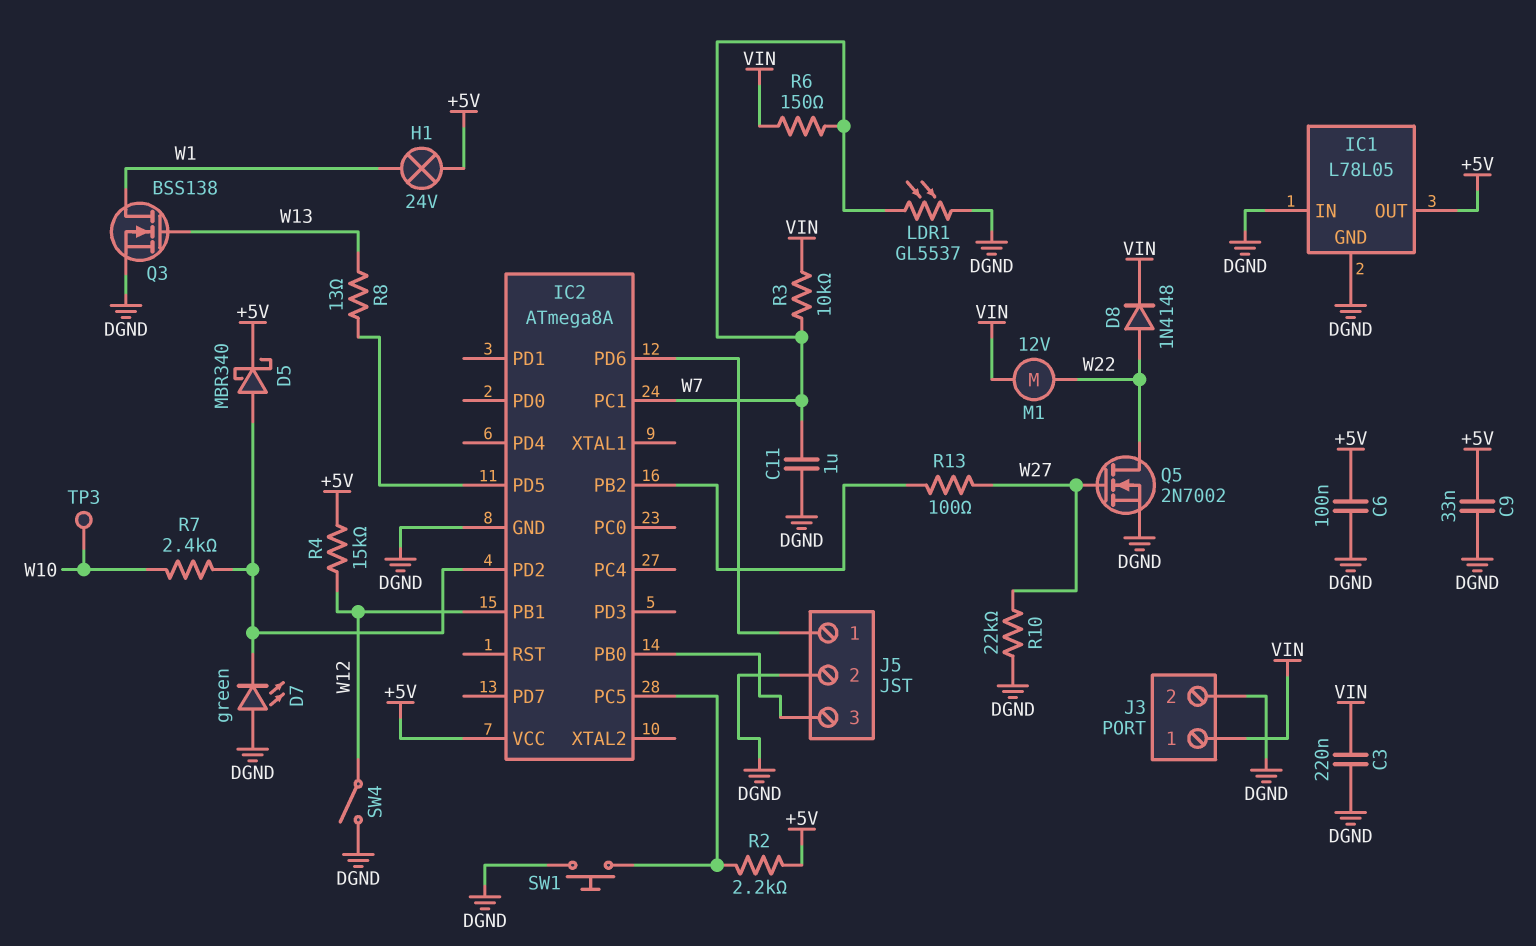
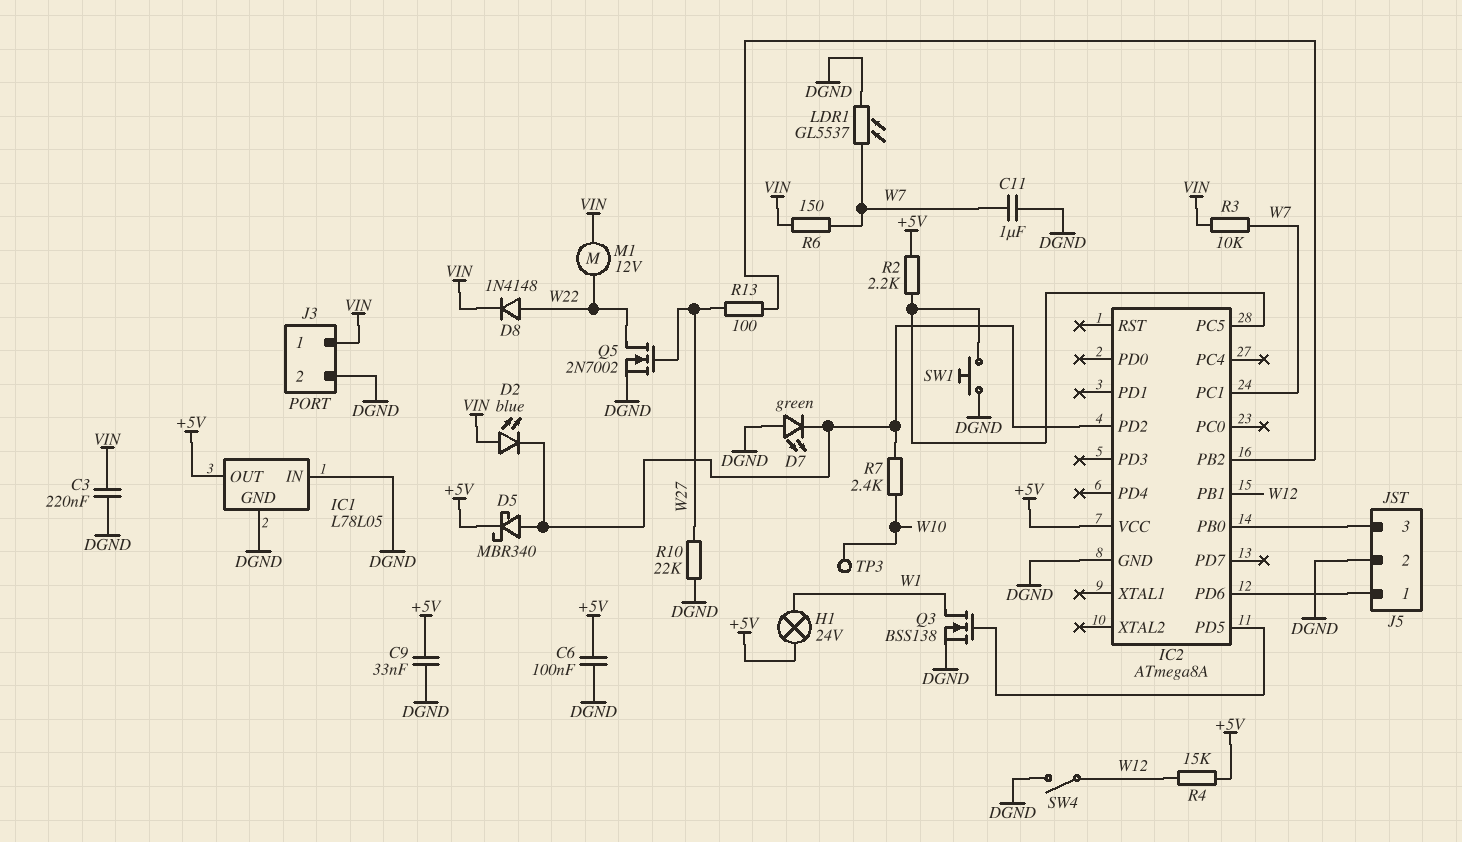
D2: none -> LED blue (A VIN, K IC2/PD2)
Q3: NMOS BSS138 (G W13, D W1, S DGND) -> NMOS BSS138 (G IC2/PD5, D W1, S DGND)
R8: 13 (IC2/PD5, W13) -> none

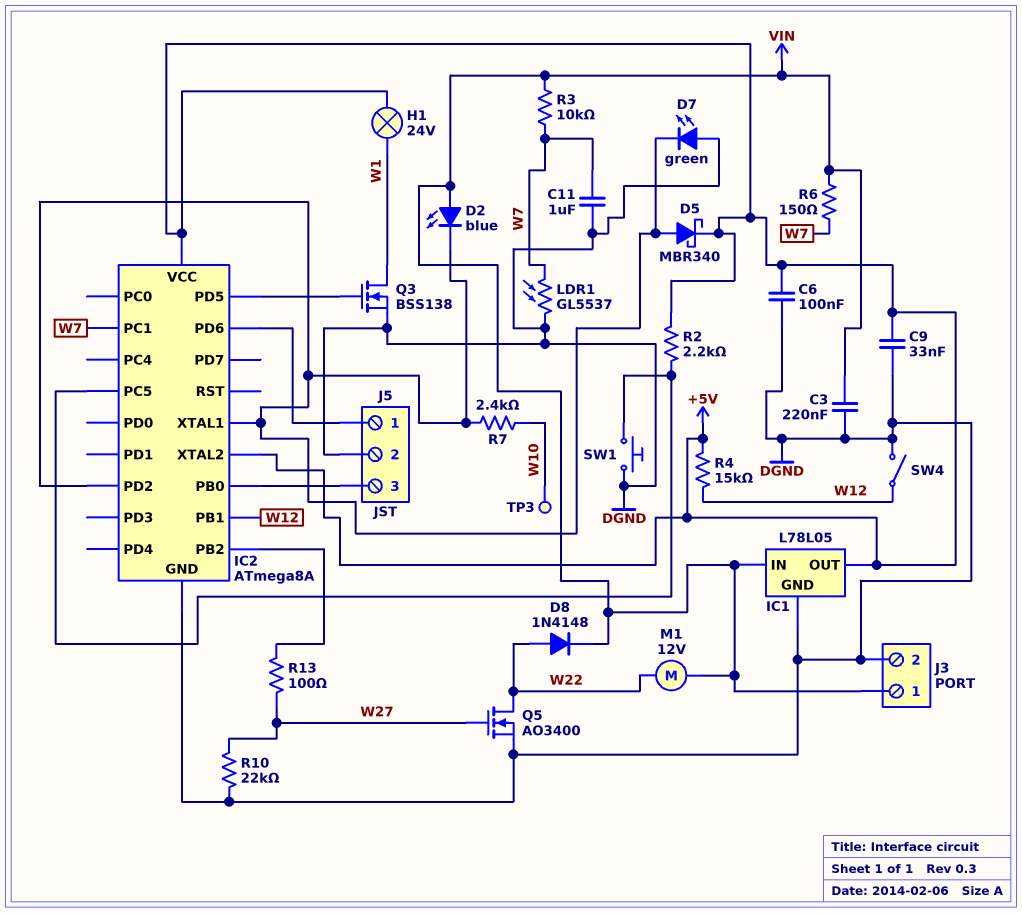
IC1 pin IN: DGND -> VIN
IC2 pin XTAL1: none -> IC2/PD2
IC2 pin XTAL2: none -> +5V
Q5: NMOS 2N7002 (G W27, D W22, S DGND) -> NMOS AO3400 (G W27, D W22, S DGND)

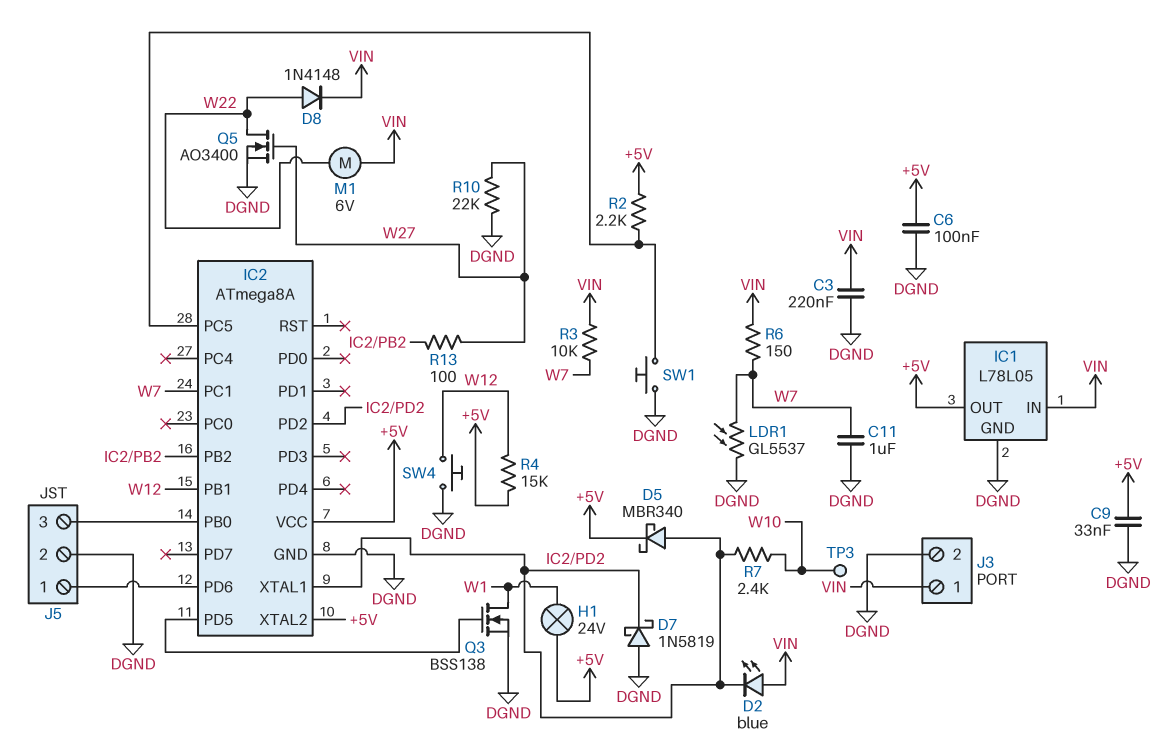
D7: LED green (A DGND, K IC2/PD2) -> schottky 1N5819 (A DGND, K IC2/PD2)
M1: motor 12V (VIN, W22) -> motor 6V (VIN, W22)
SW4: switch (DGND, W12) -> button (DGND, W12)

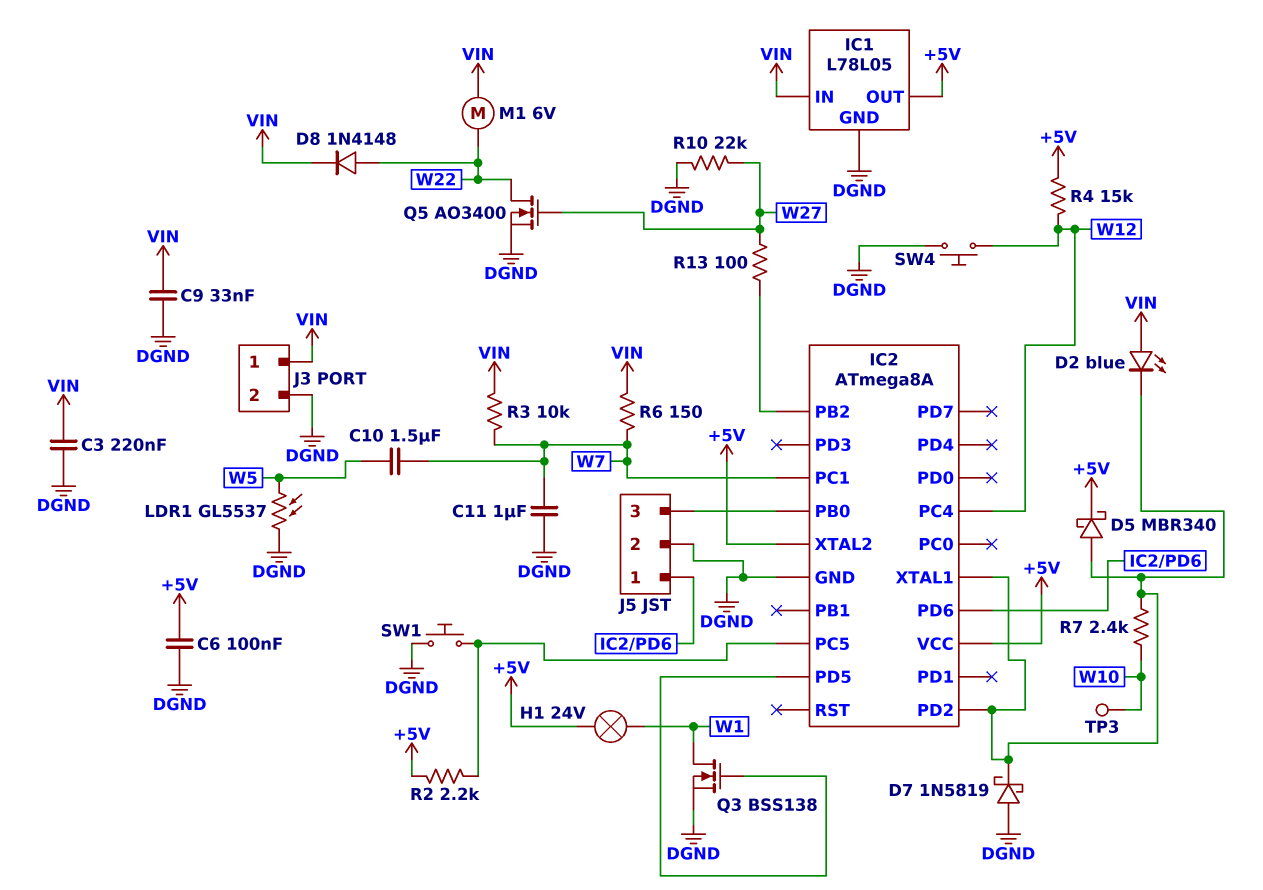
C9: 33nF (+5V, DGND) -> 33nF (DGND, VIN)
C10: none -> 1.5uF (W5, W7)
IC2 pin PB1: W12 -> none
IC2 pin PC4: none -> W12
LDR1: GL5537 (DGND, W7) -> GL5537 (DGND, W5)

